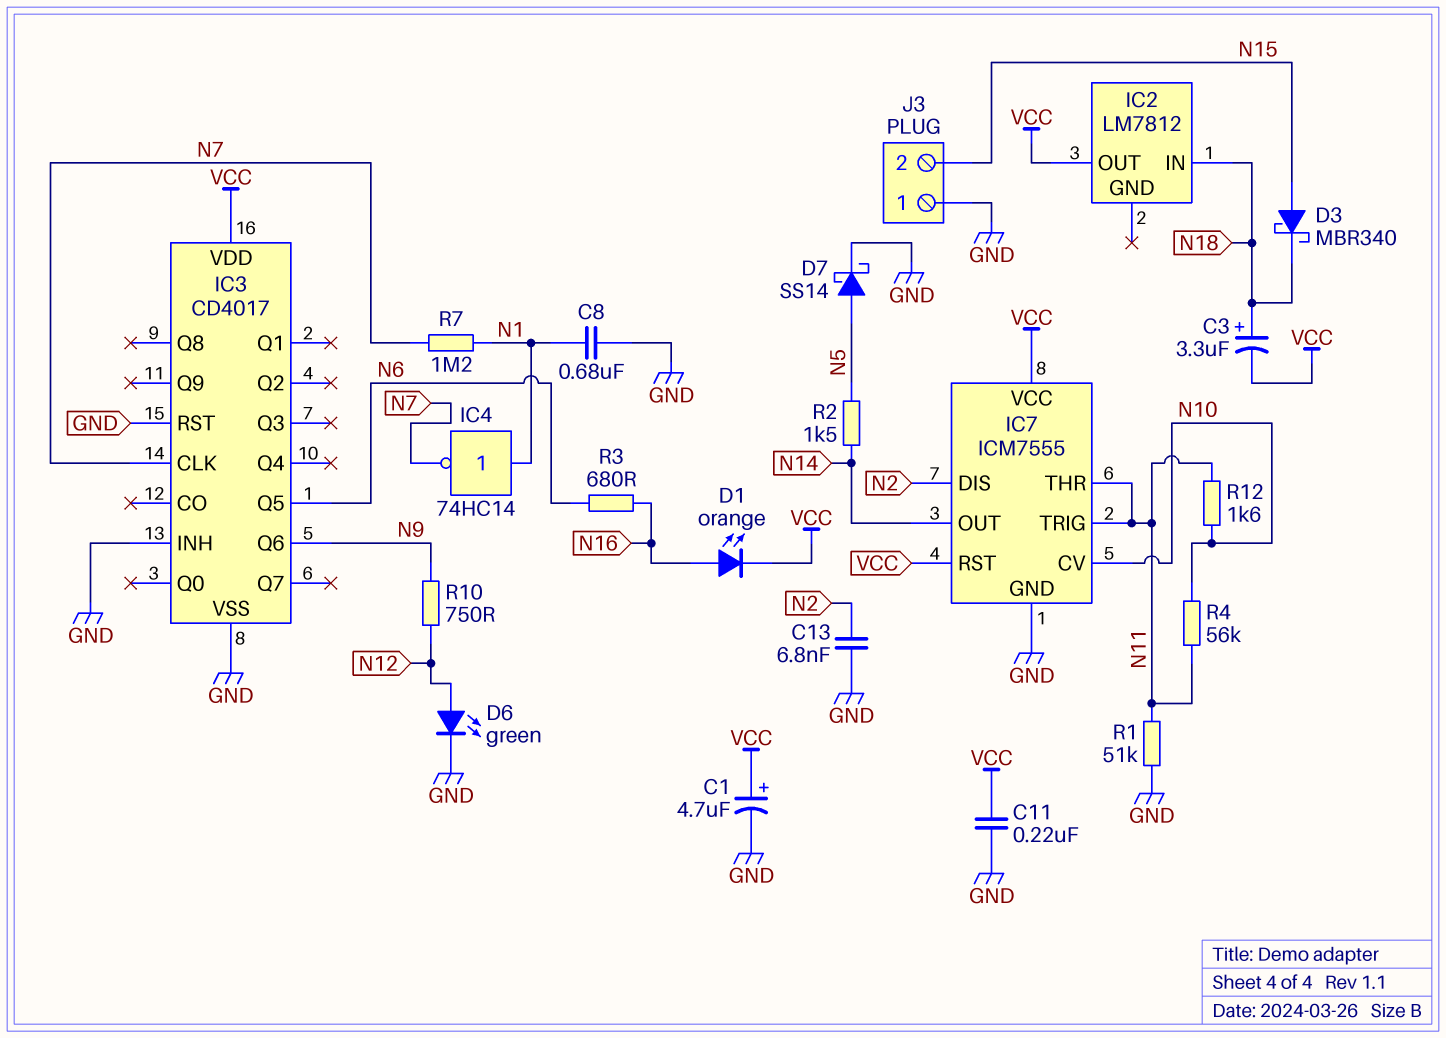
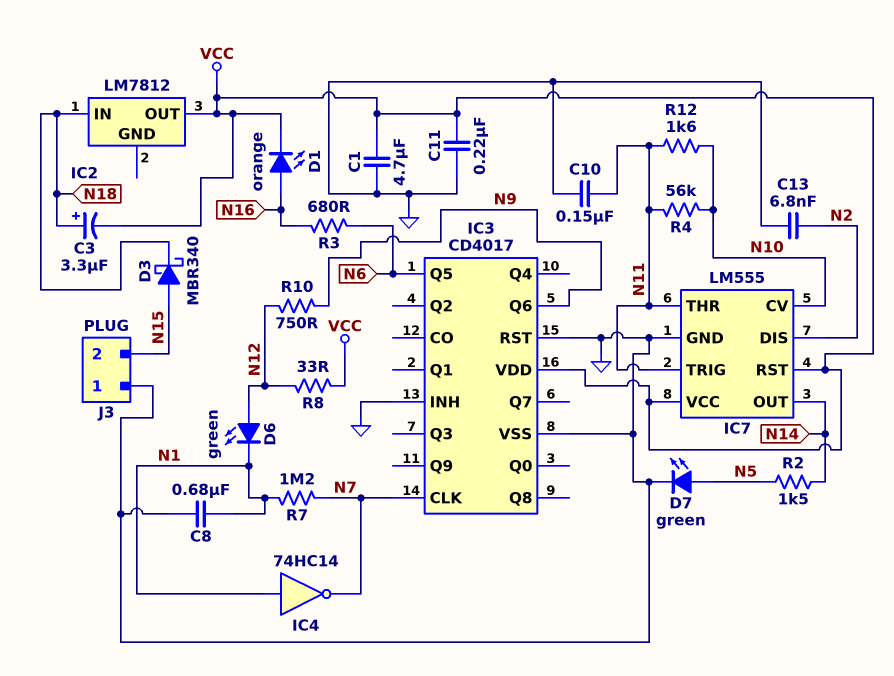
C1: 4.7uF (plus VCC, minus GND) -> 4.7uF (GND, VCC)
C10: none -> 150nF (GND, N11)
D6: LED green (A N12, K GND) -> LED green (A N12, K N1)
D7: schottky SS14 (A N5, K GND) -> LED green (A N5, K GND)
IC7: ICM7555 -> LM555
R1: 51k (GND, N11) -> none
R8: none -> 33 (N12, VCC)

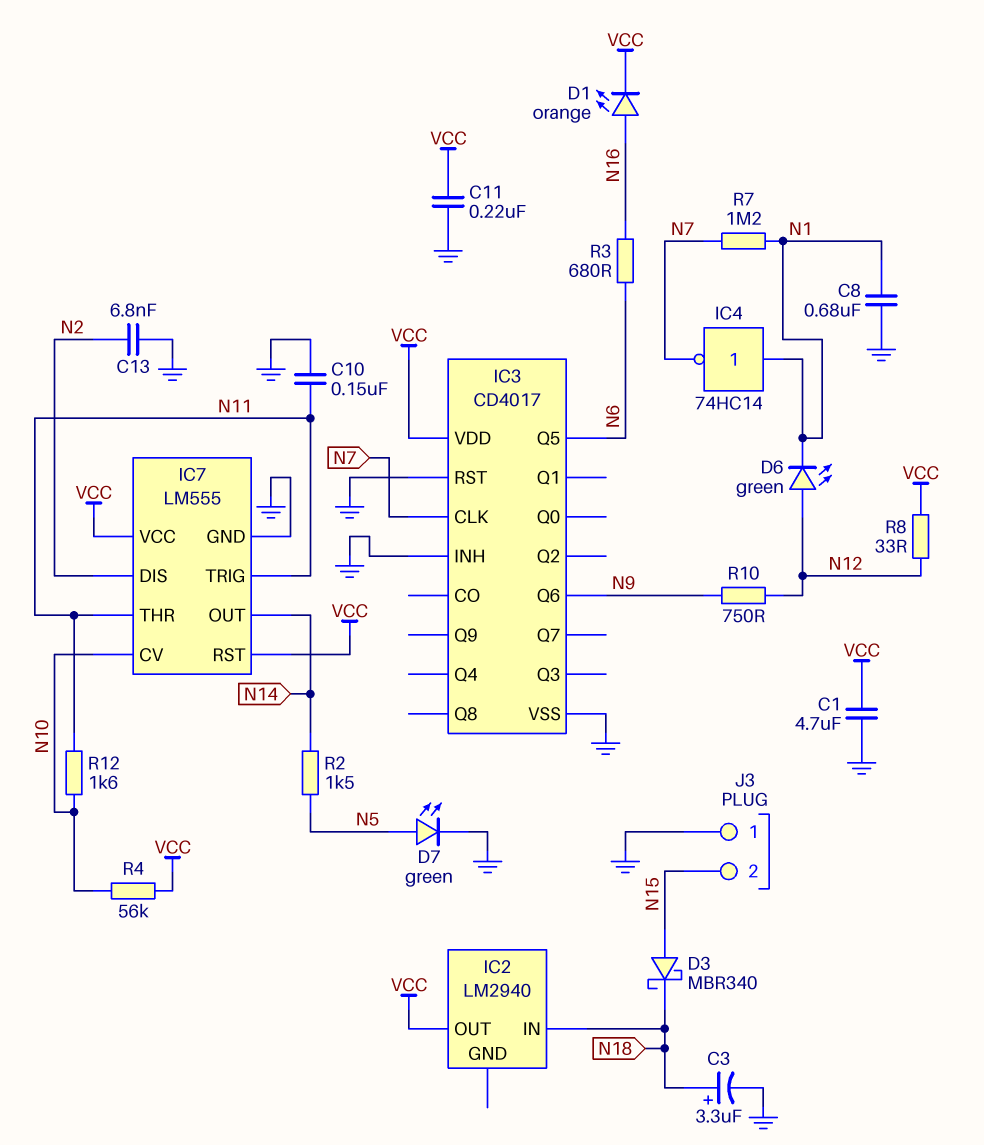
C3: 3.3uF (plus N18, minus VCC) -> 3.3uF (plus N18, minus GND)
IC2: LM7812 -> LM2940
R4: 56k (N10, N11) -> 56k (N10, VCC)

